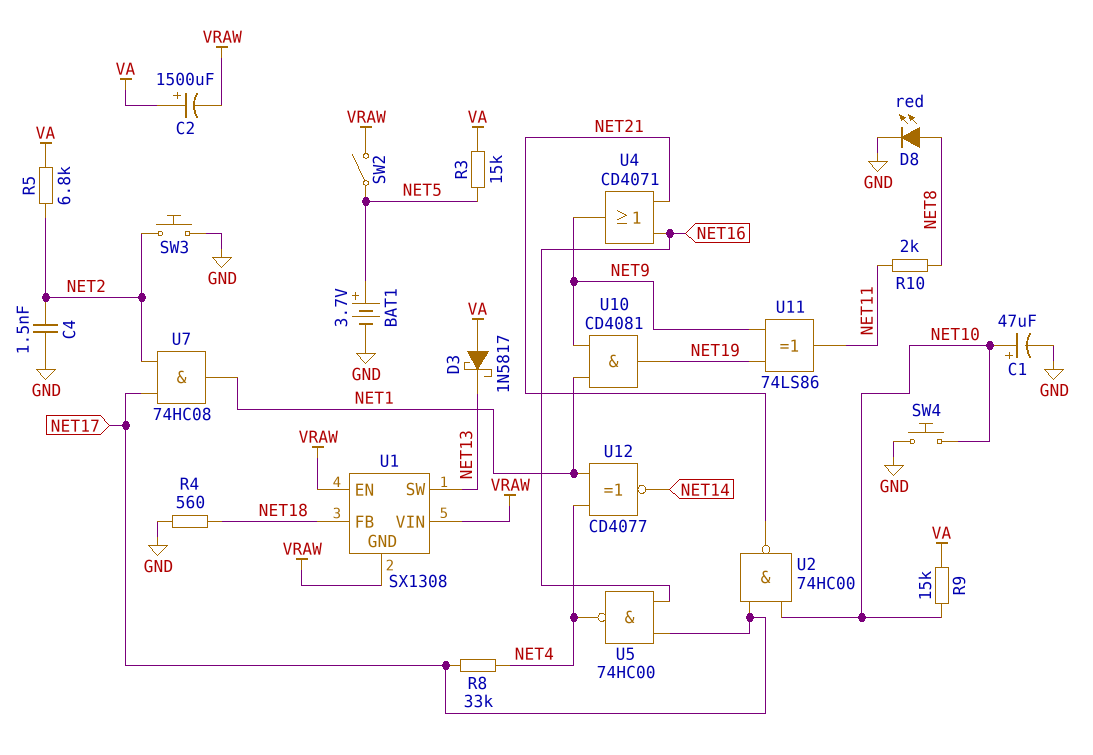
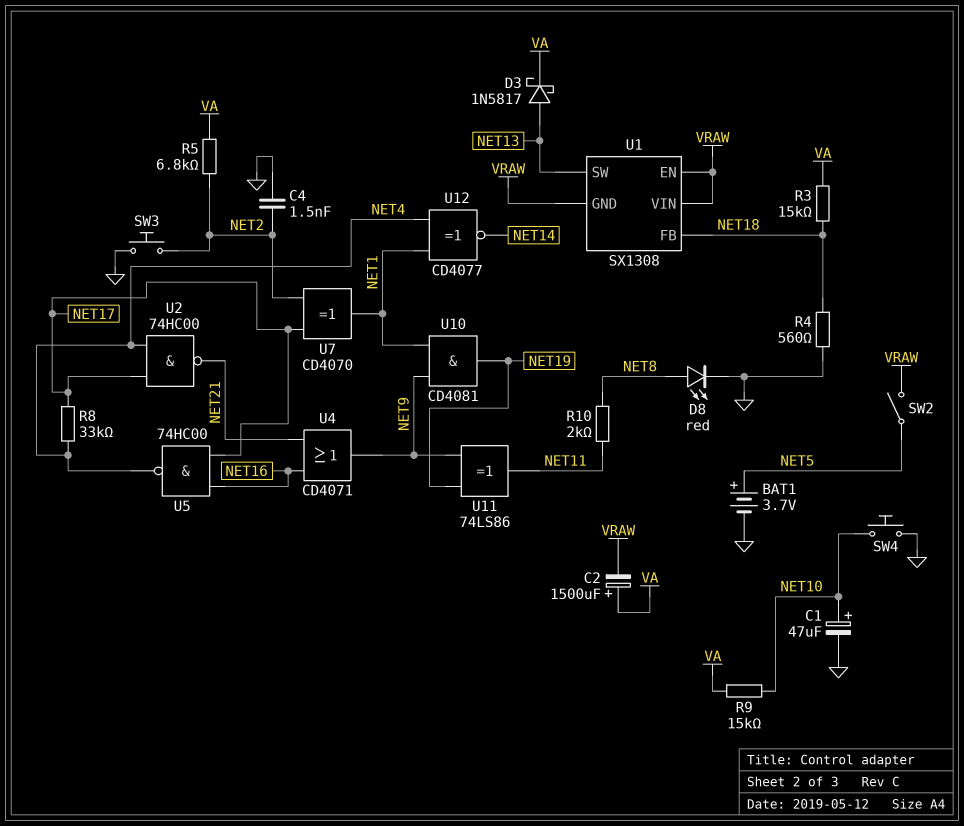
D3: schottky 1N5817 (A VA, K NET13) -> schottky 1N5817 (A NET13, K VA)
R3: 15k (NET5, VA) -> 15k (NET18, VA)
U2: NAND 74HC00 (in NET10, in NET17, out NET21) -> NAND 74HC00 (in NET4, in NET17, out NET21)
U7: AND 74HC08 (in NET2, in NET17, out NET1) -> XOR CD4070 (in NET2, in NET17, out NET1)

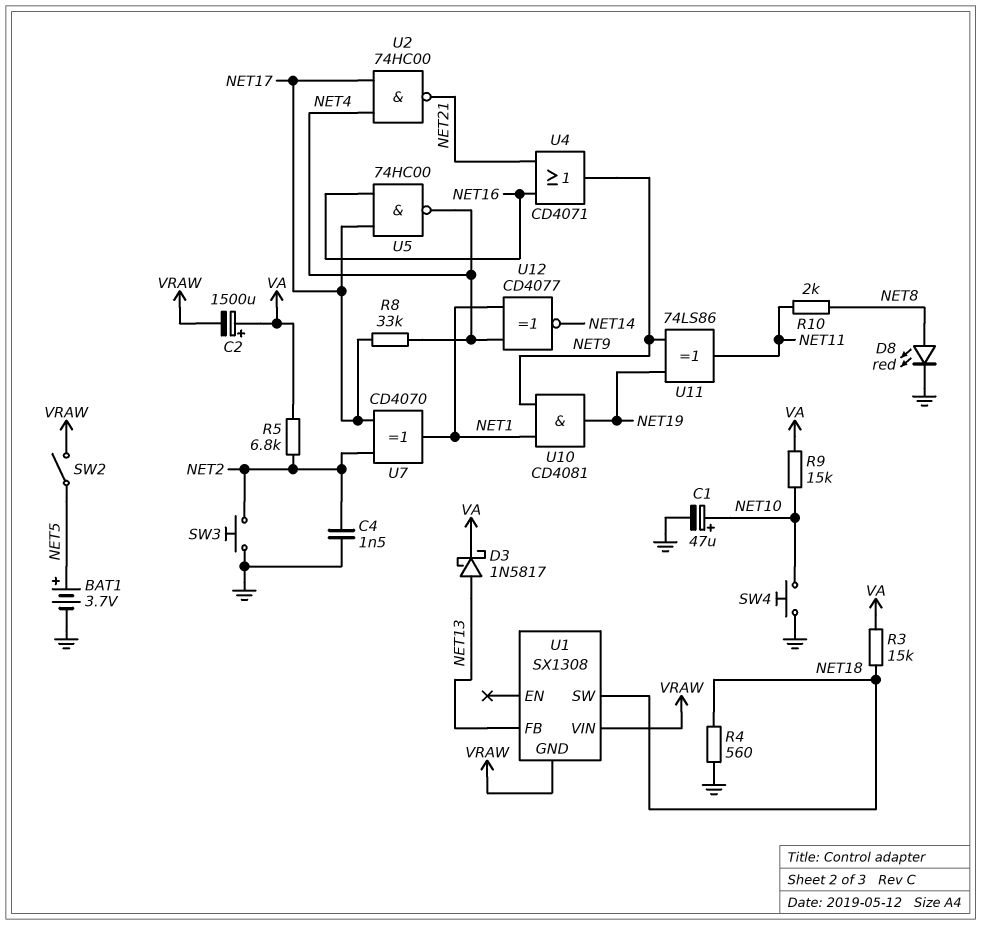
U1 pin EN: VRAW -> none
U1 pin FB: NET18 -> NET13
U1 pin SW: NET13 -> NET18

